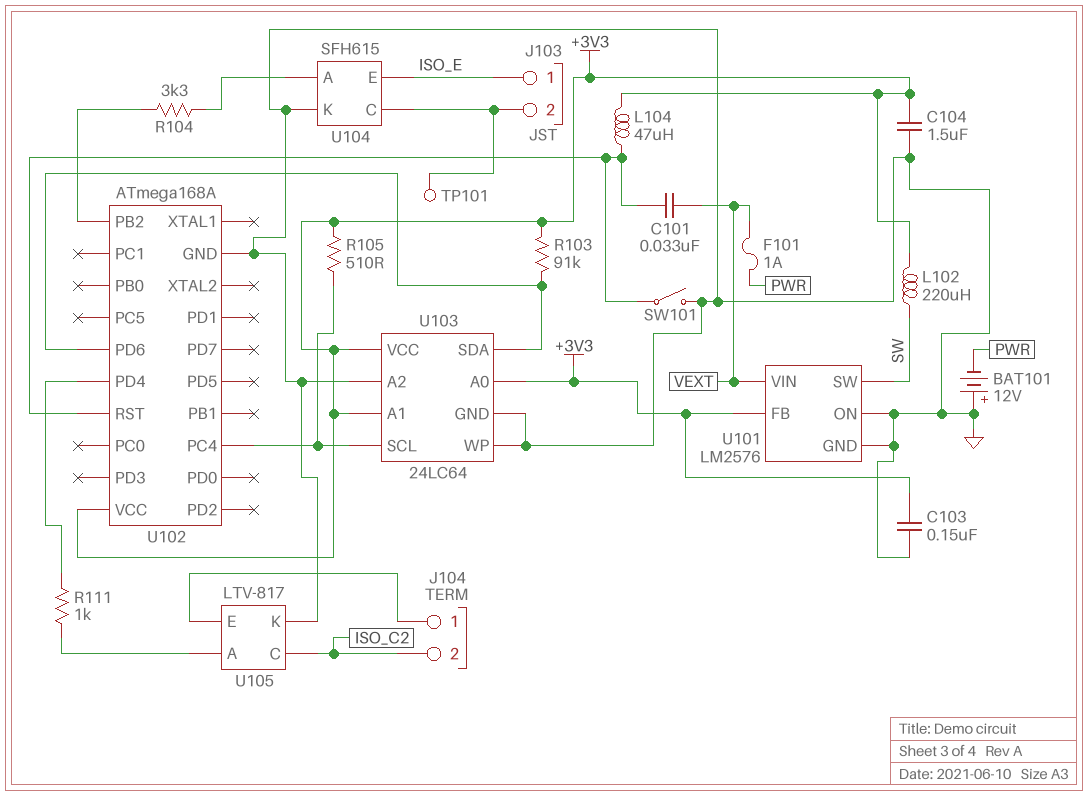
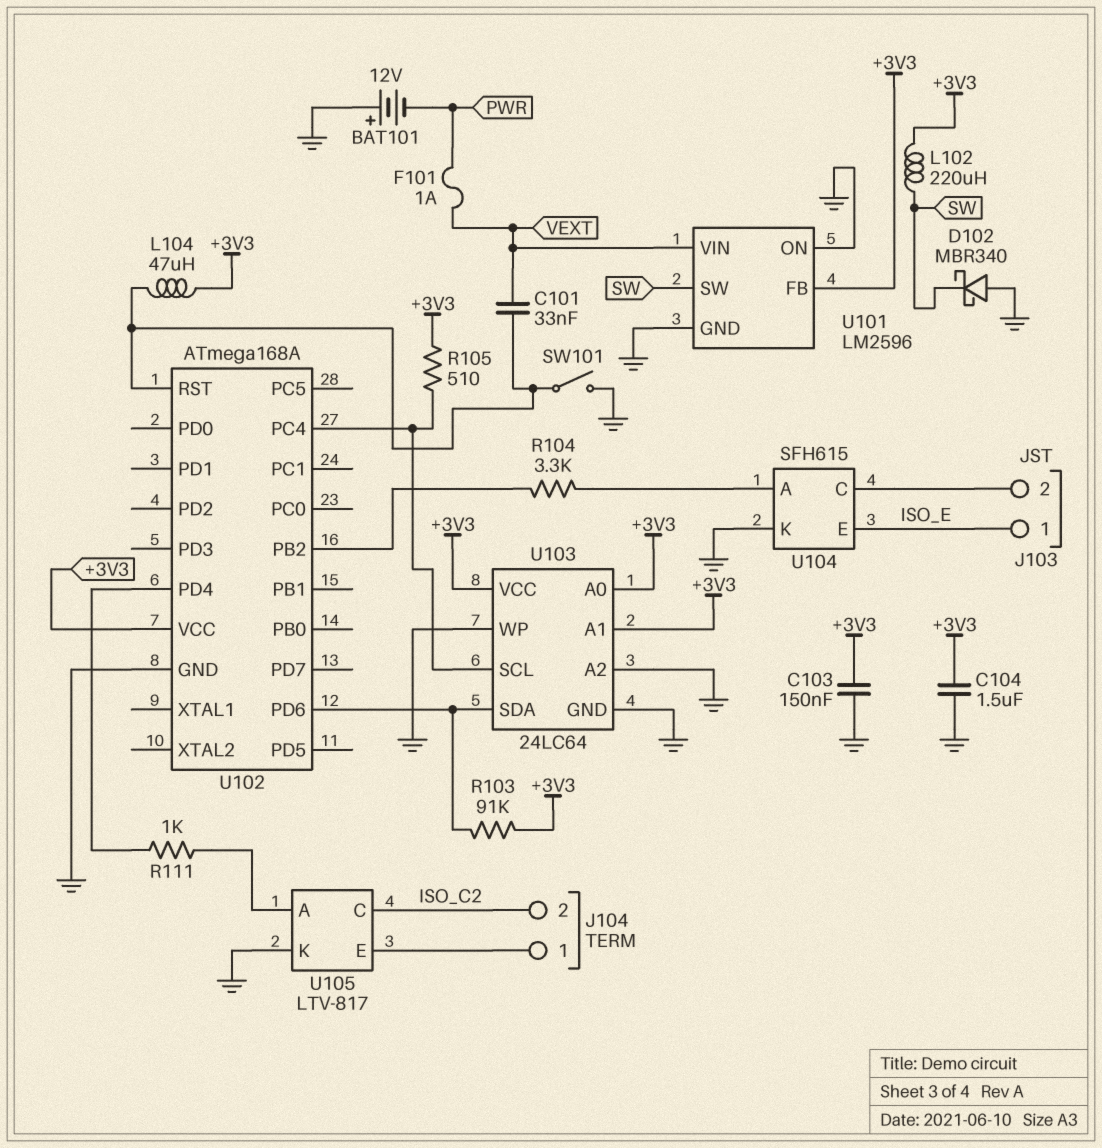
D102: none -> schottky MBR340 (A GND, K SW)
TP101: test point (J103/2) -> none
U101: LM2576 -> LM2596

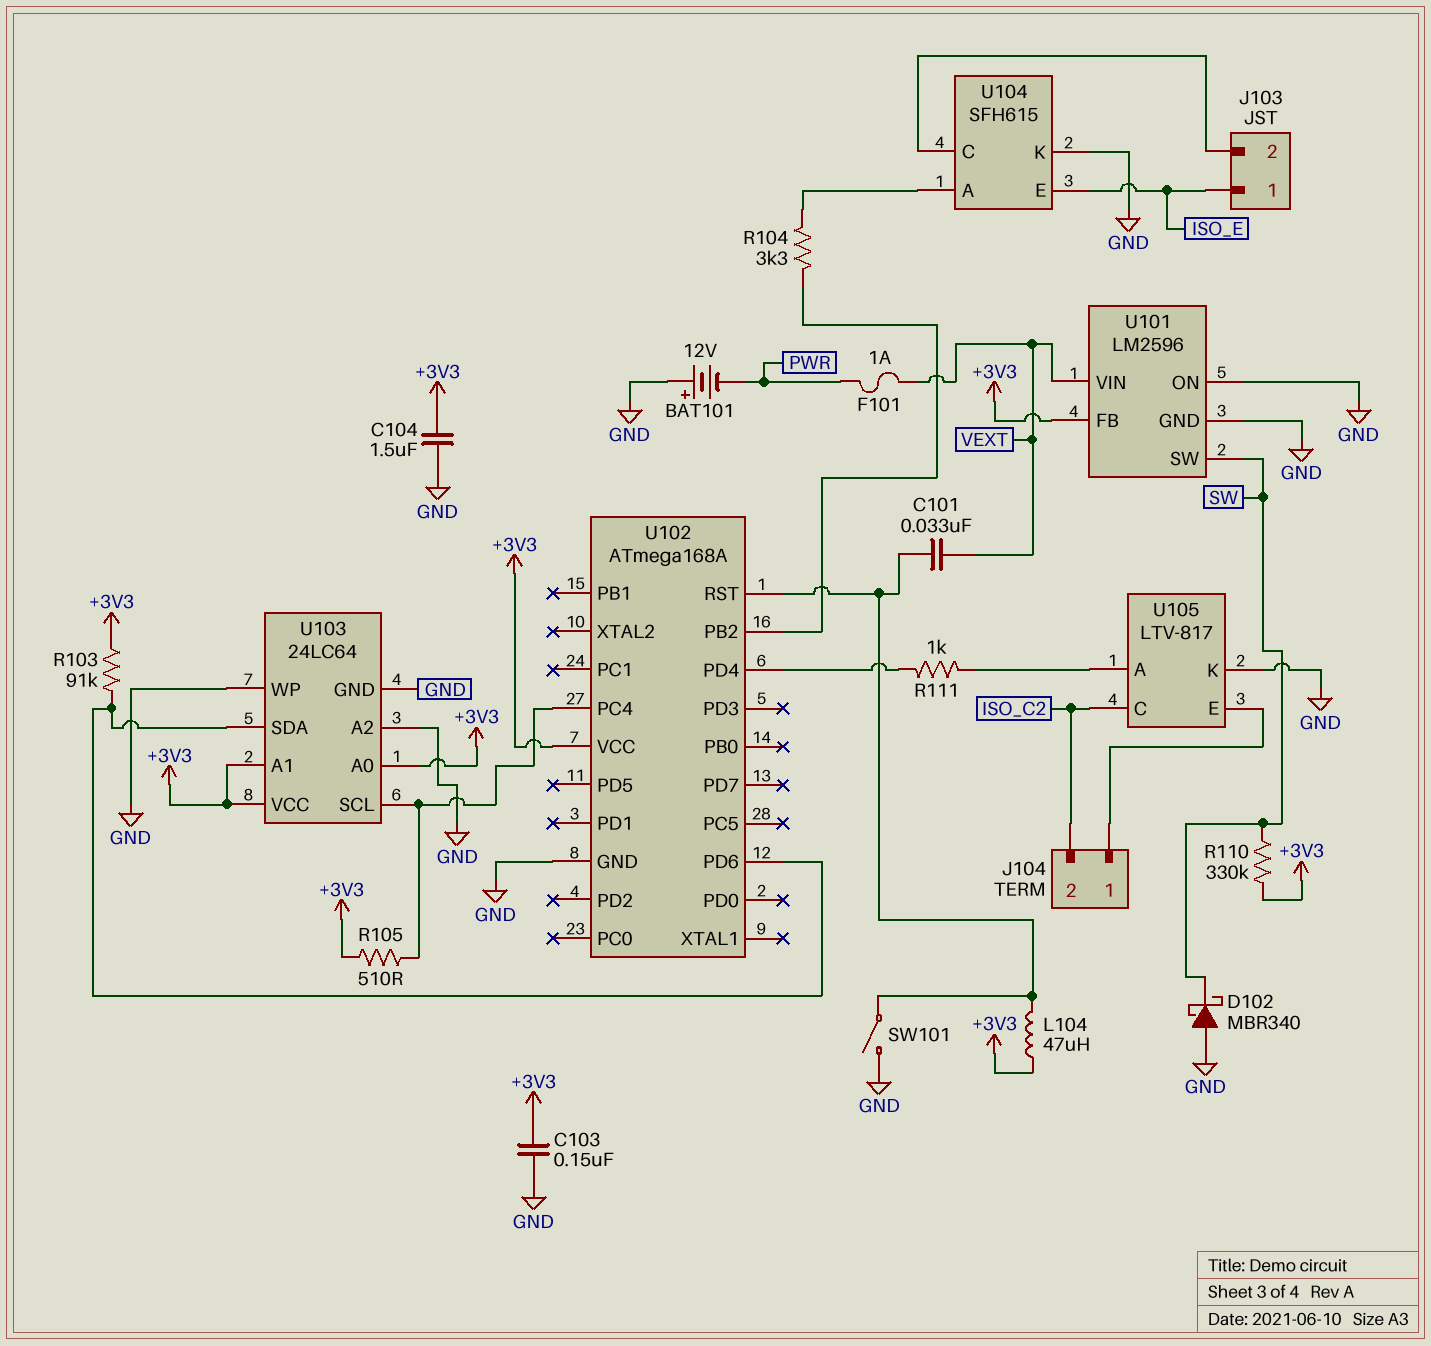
L102: 220uH (+3V3, SW) -> none
R110: none -> 330k (+3V3, SW)

